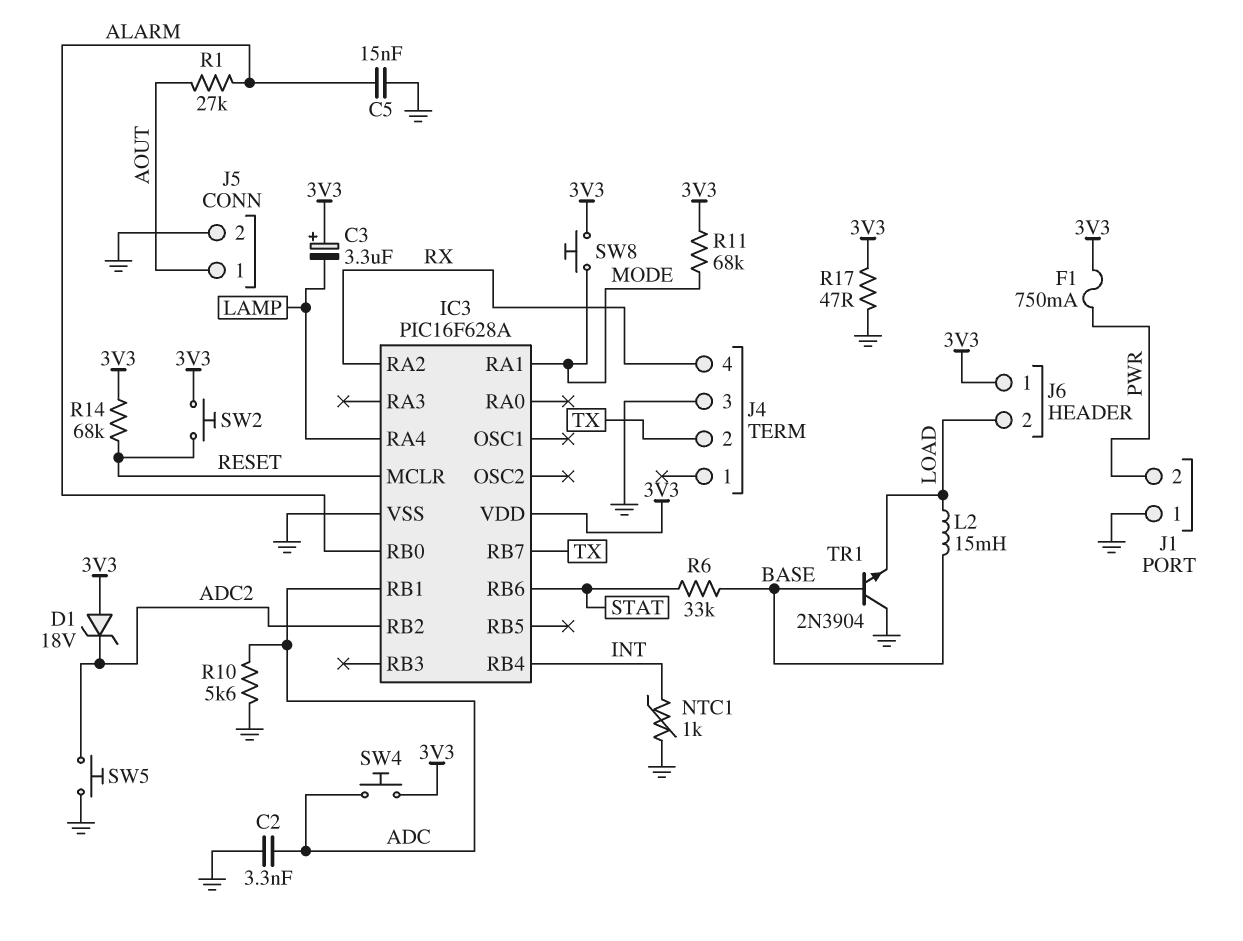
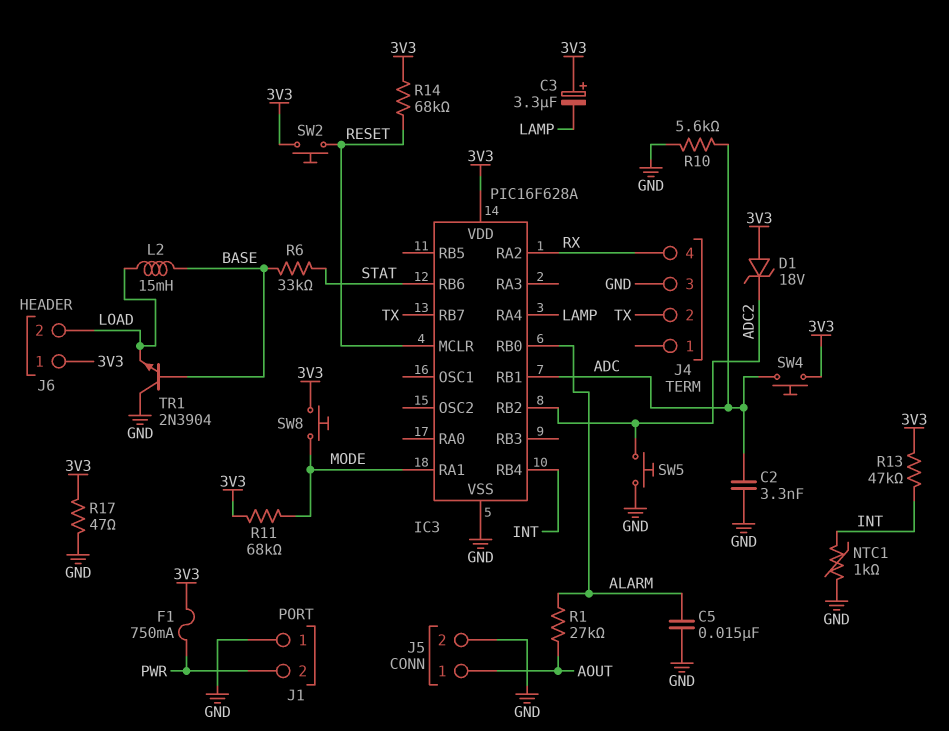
R13: none -> 47k (3V3, INT)

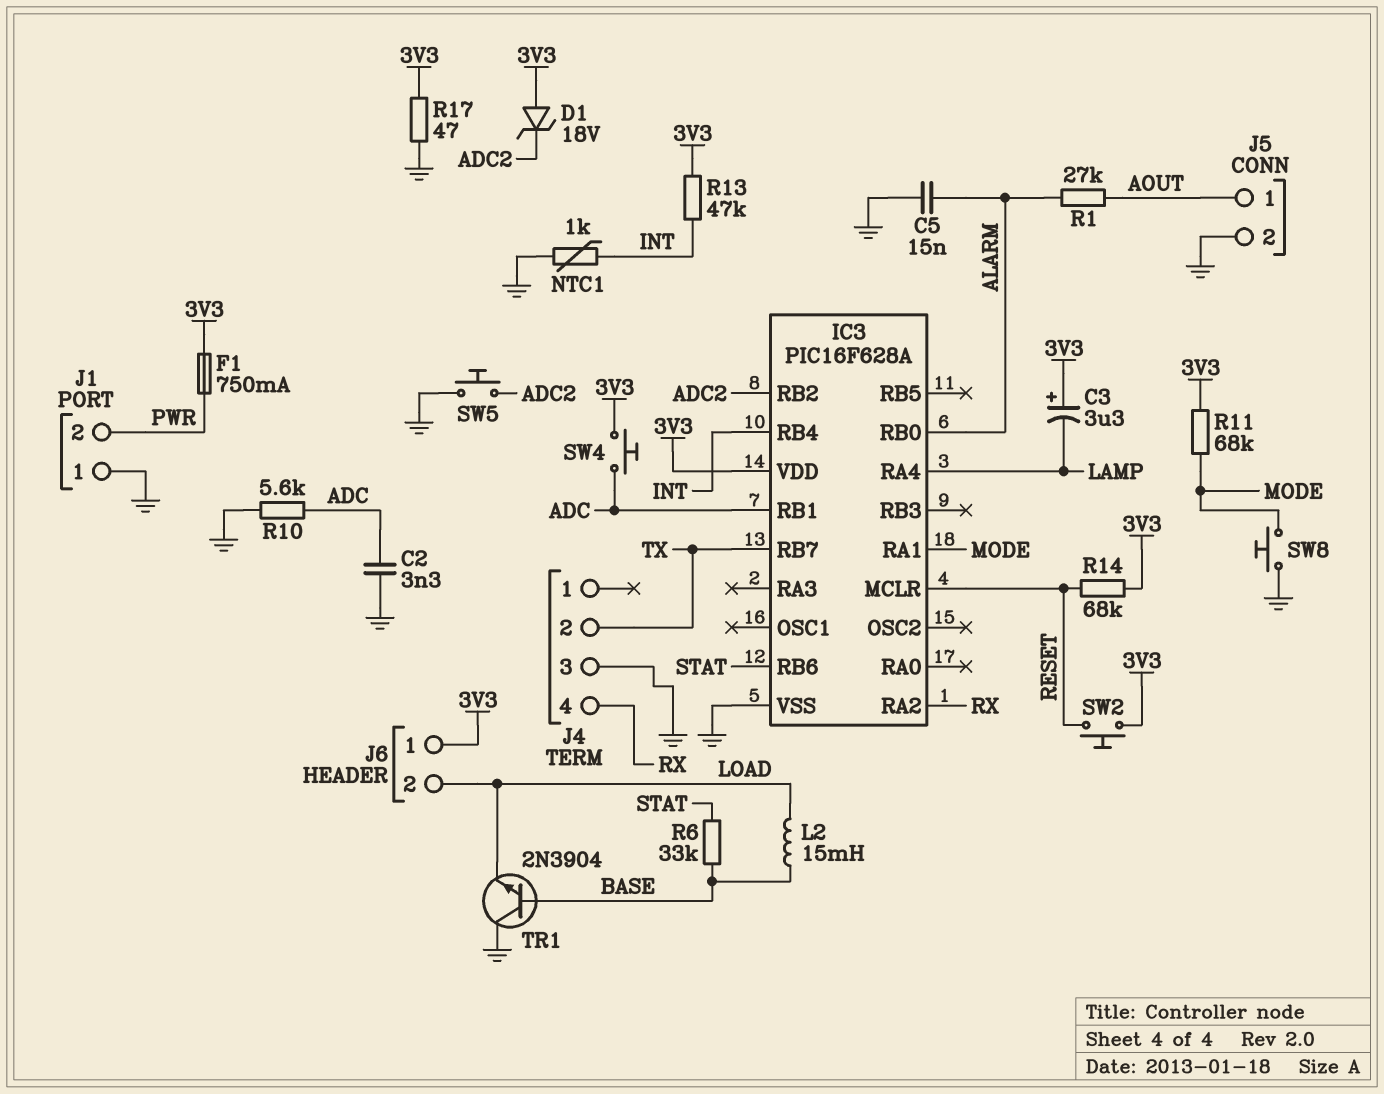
SW8: button (3V3, MODE) -> button (GND, MODE)

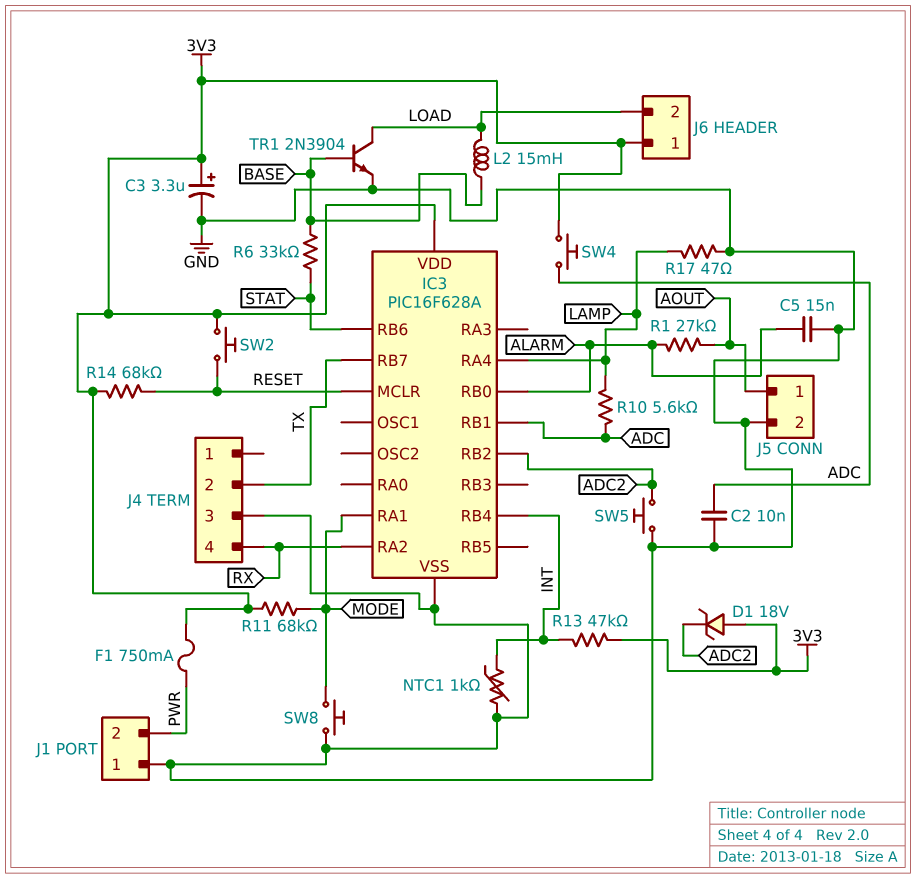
C2: 3.3nF (ADC, GND) -> 10nF (ADC, GND)
C3: 3.3uF (plus 3V3, minus LAMP) -> 3.3uF (plus 3V3, minus GND)
R10: 5.6k (ADC, GND) -> 5.6k (ADC, LAMP)
R17: 47 (3V3, GND) -> 47 (GND, LAMP)
TR1: NPN 2N3904 (B BASE, C GND, E LOAD) -> NPN 2N3904 (B BASE, C LOAD, E GND)

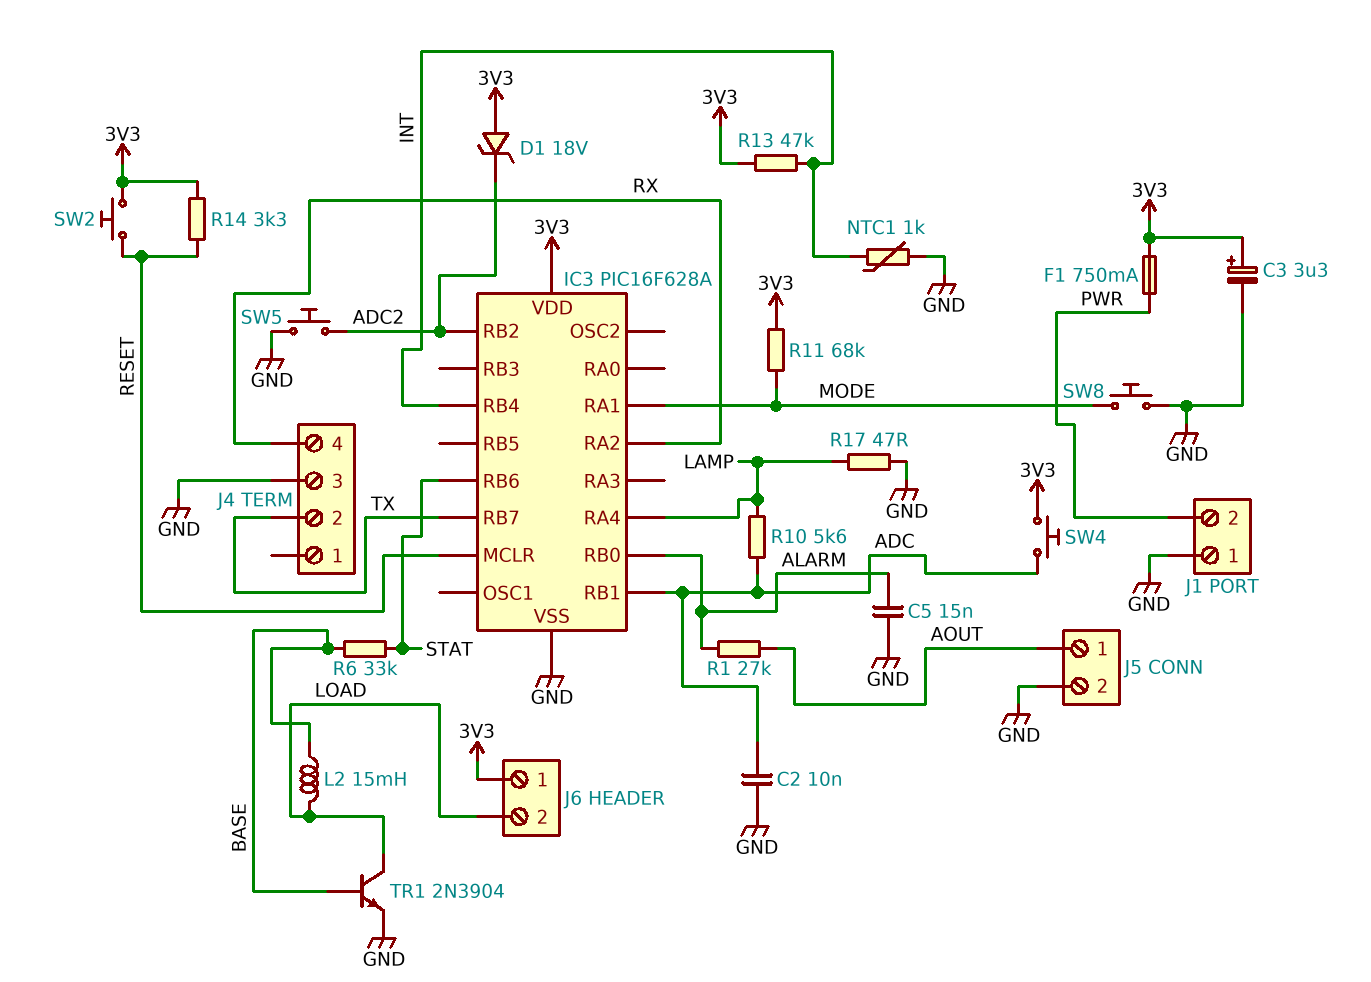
R14: 68k (3V3, RESET) -> 3.3k (3V3, RESET)

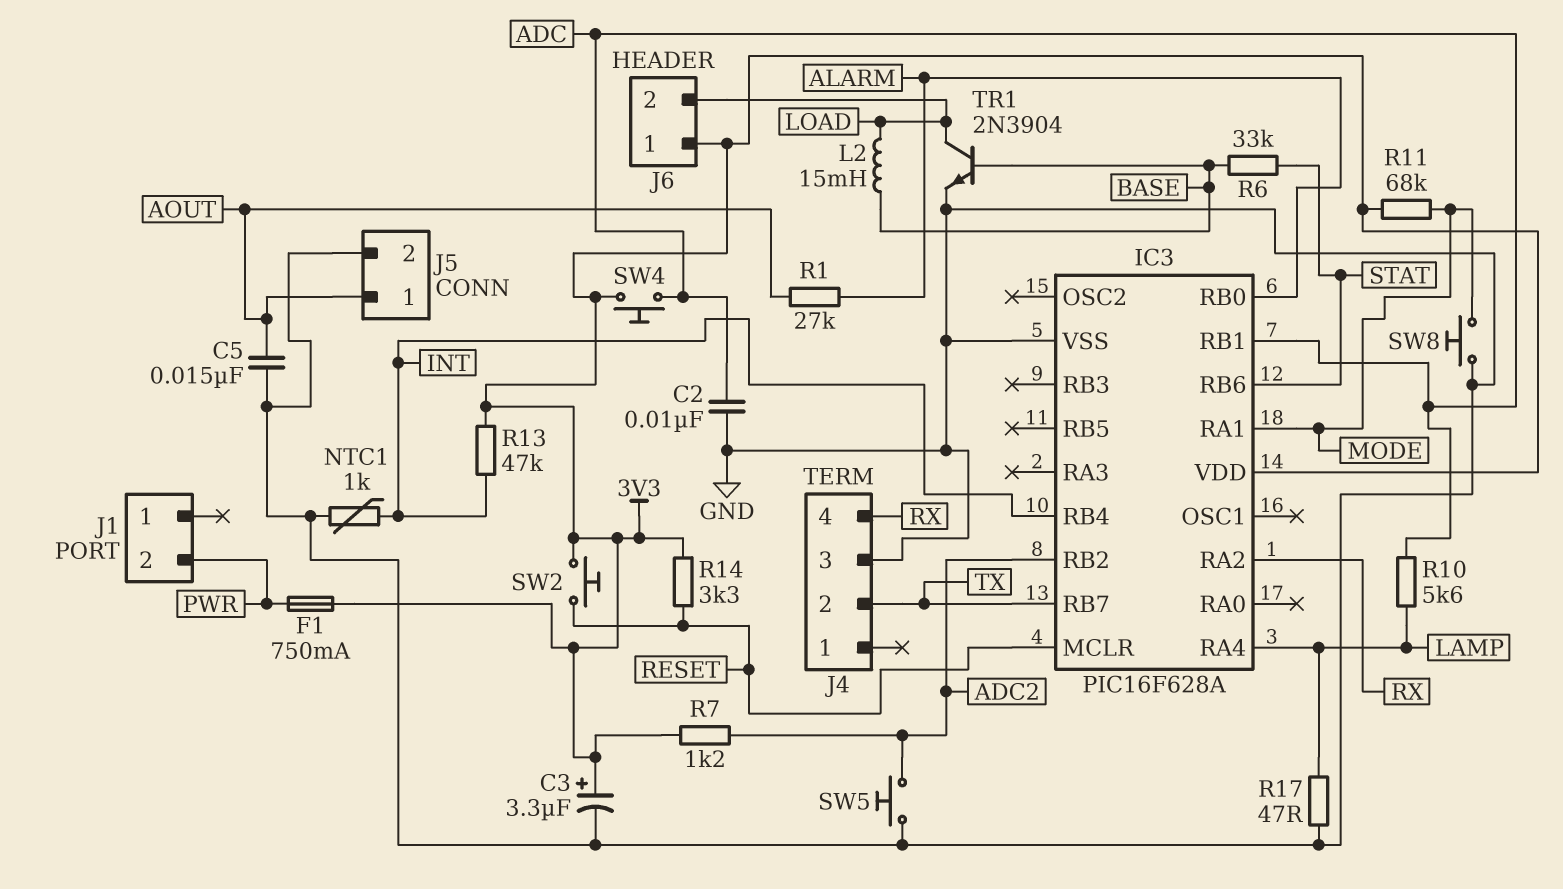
C5: 15nF (ALARM, GND) -> 15nF (AOUT, GND)
D1: zener 18V (A 3V3, K ADC2) -> none
J1 pin 1: GND -> none
R7: none -> 1.2k (3V3, ADC2)

